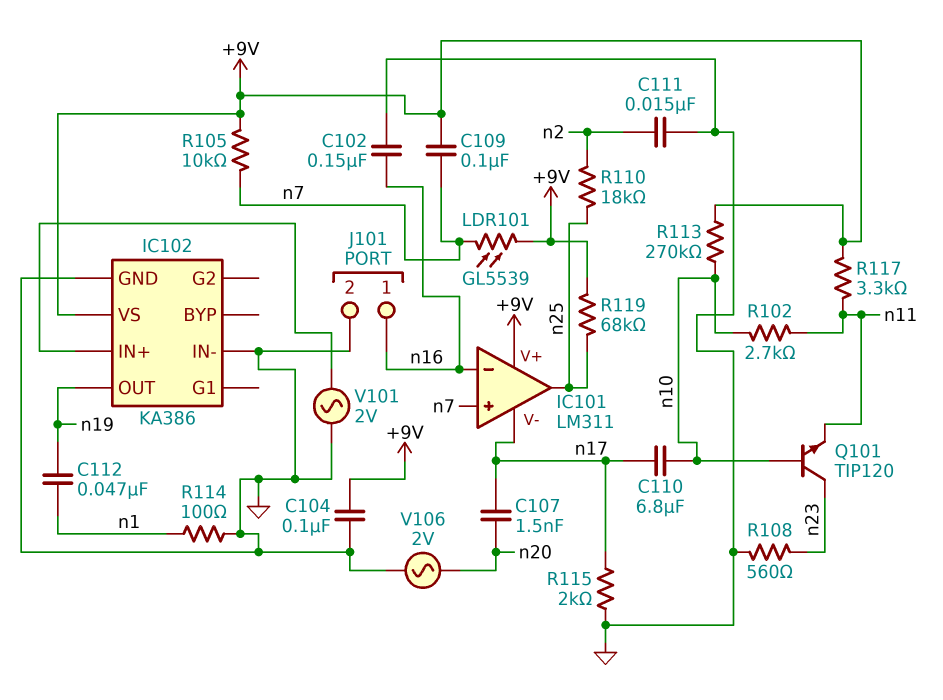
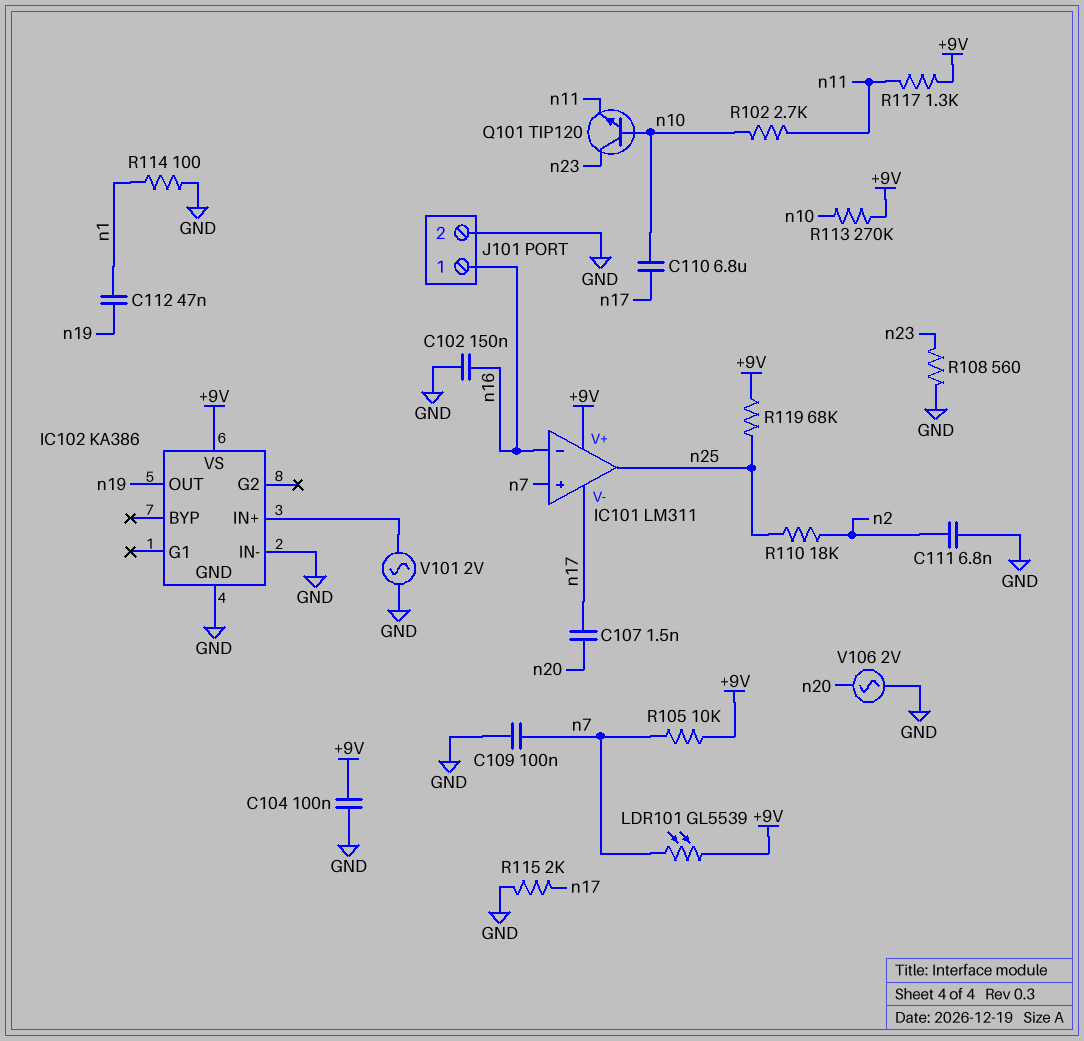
C109: 100nF (+9V, n7) -> 100nF (GND, n7)
C111: 15nF (GND, n2) -> 6.8nF (GND, n2)
R117: 3.3k (+9V, n11) -> 1.3k (+9V, n11)

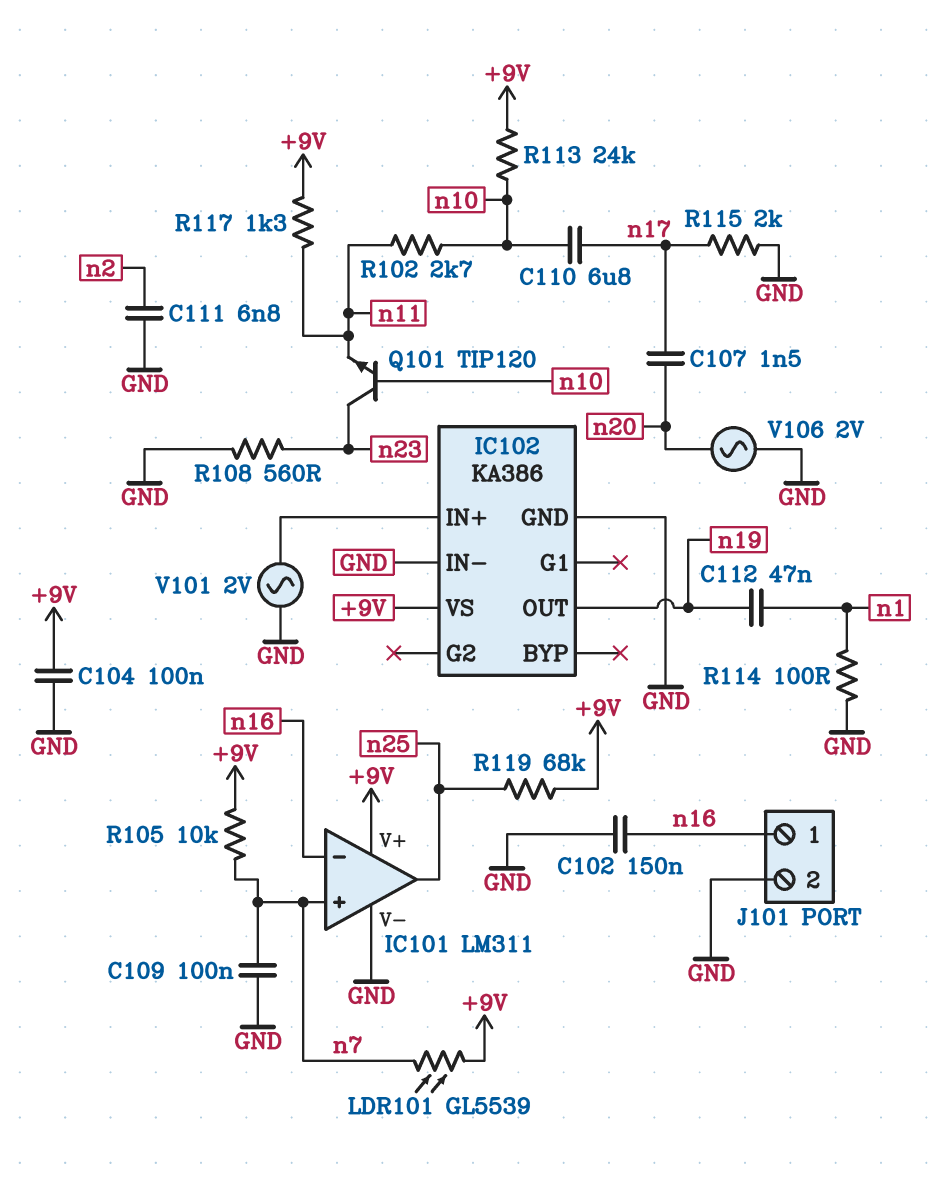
IC101 pin V-: n17 -> GND
R110: 18k (n2, n25) -> none
R113: 270k (+9V, n10) -> 24k (+9V, n10)

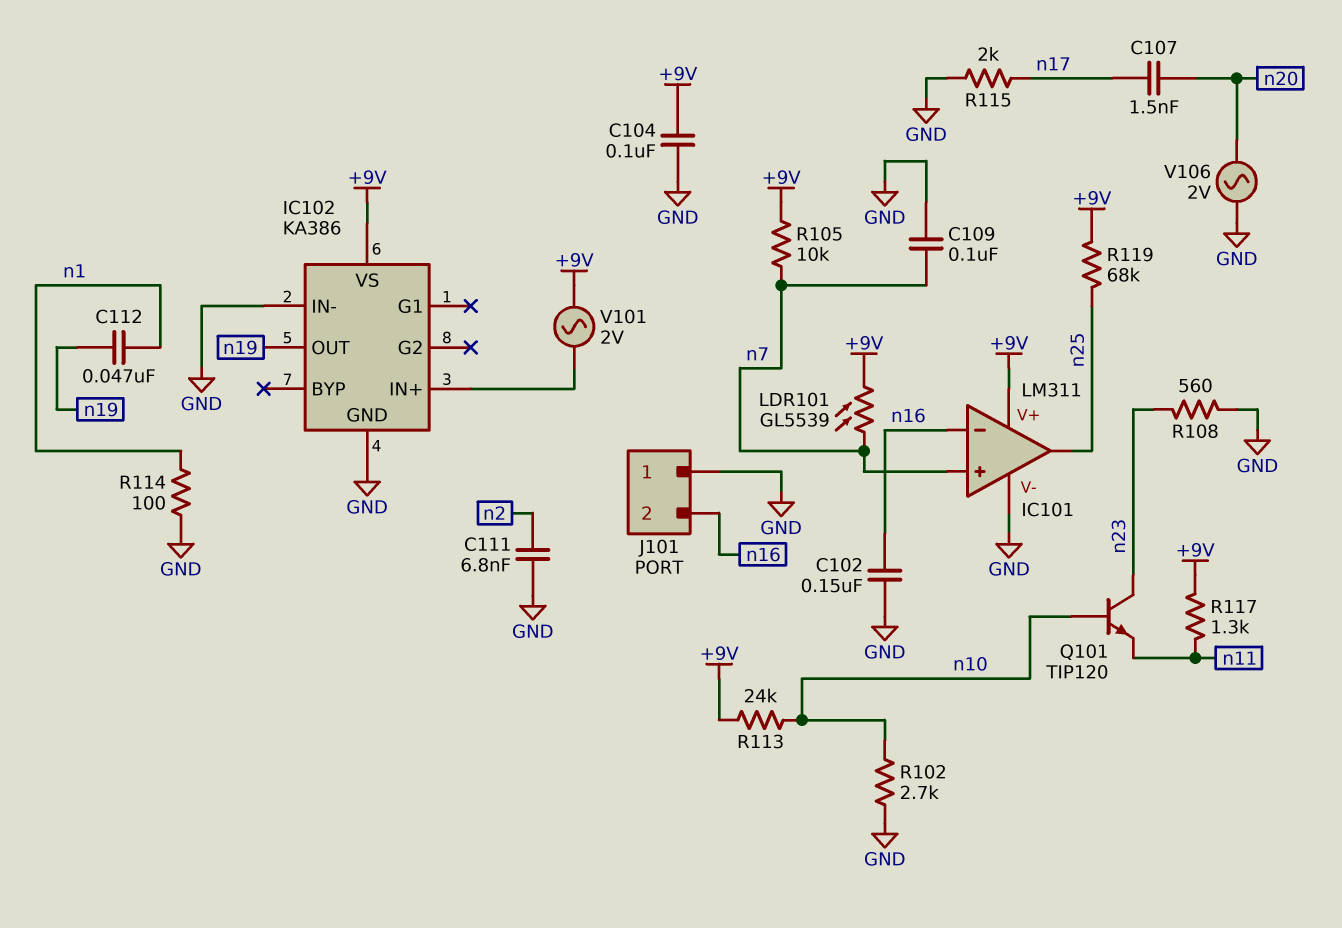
C110: 6.8uF (n10, n17) -> none
J101 pin 1: n16 -> GND
J101 pin 2: GND -> n16
R102: 2.7k (n10, n11) -> 2.7k (GND, n10)
V101: AC 2V (GND, IC102/IN+) -> AC 2V (+9V, IC102/IN+)

